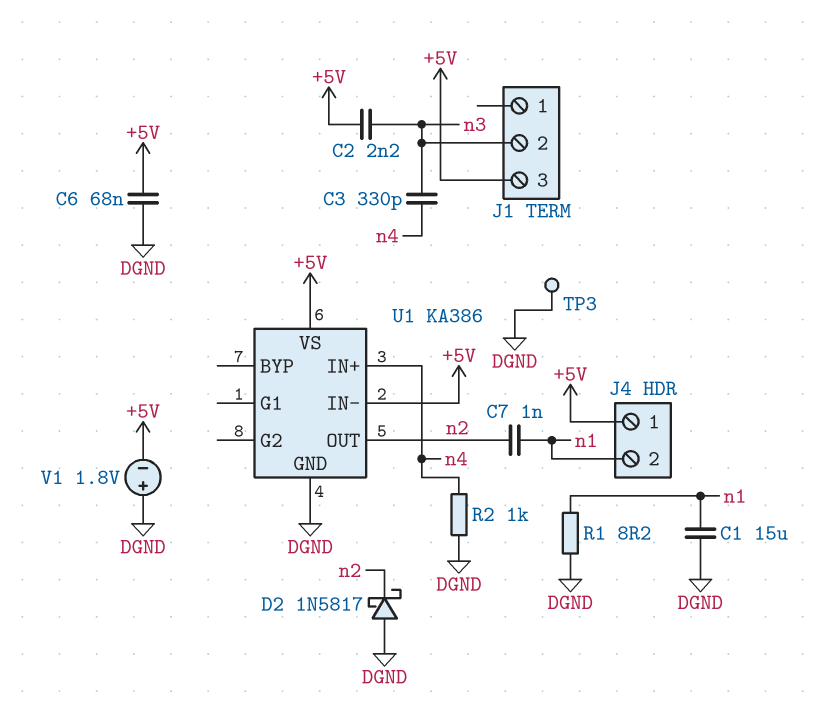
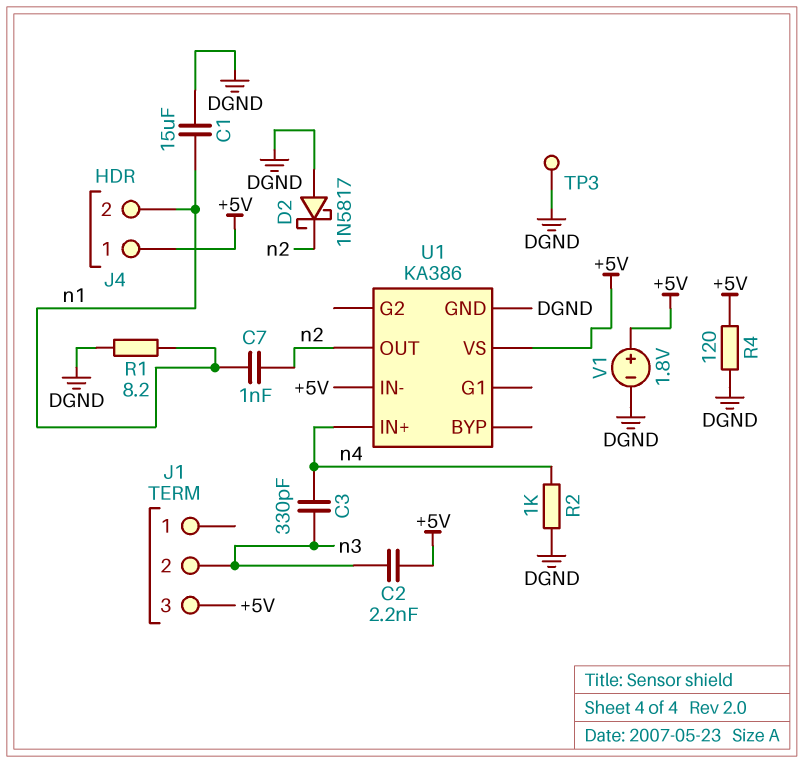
C6: 68nF (+5V, DGND) -> none
R4: none -> 120 (+5V, DGND)
V1: 1.8V (plus DGND, minus +5V) -> 1.8V (plus +5V, minus DGND)

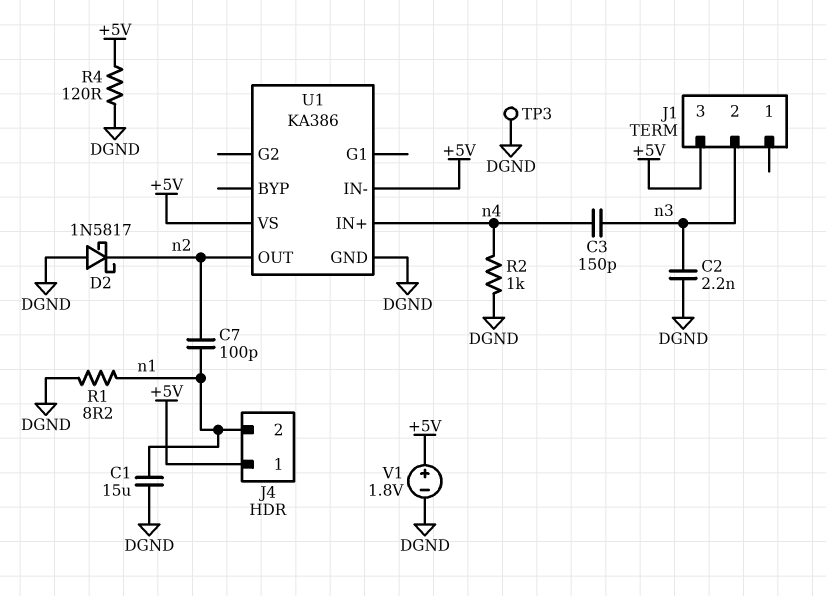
C2: 2.2nF (+5V, n3) -> 2.2nF (DGND, n3)
C3: 330pF (n3, n4) -> 150pF (n3, n4)
C7: 1nF (n1, n2) -> 100pF (n1, n2)

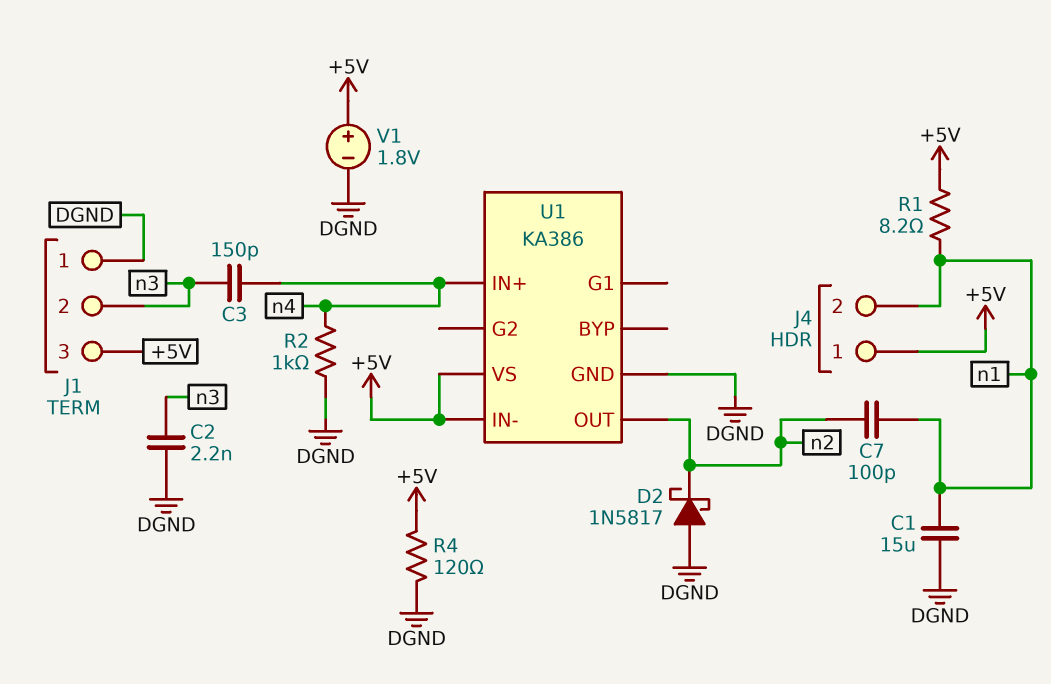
J1 pin 1: none -> DGND
R1: 8.2 (DGND, n1) -> 8.2 (+5V, n1)
TP3: test point (DGND) -> none

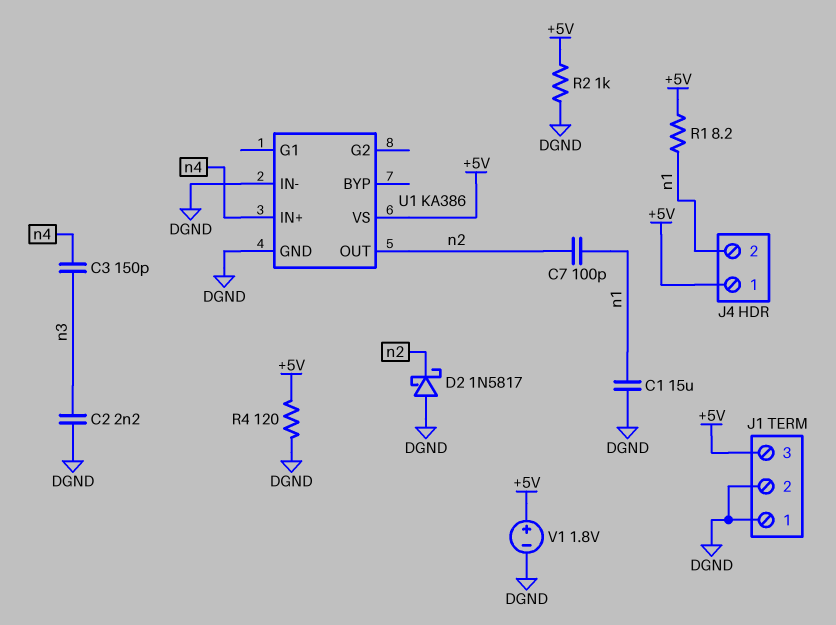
J1 pin 2: n3 -> DGND
R2: 1k (DGND, n4) -> 1k (+5V, DGND)
U1 pin IN-: +5V -> DGND

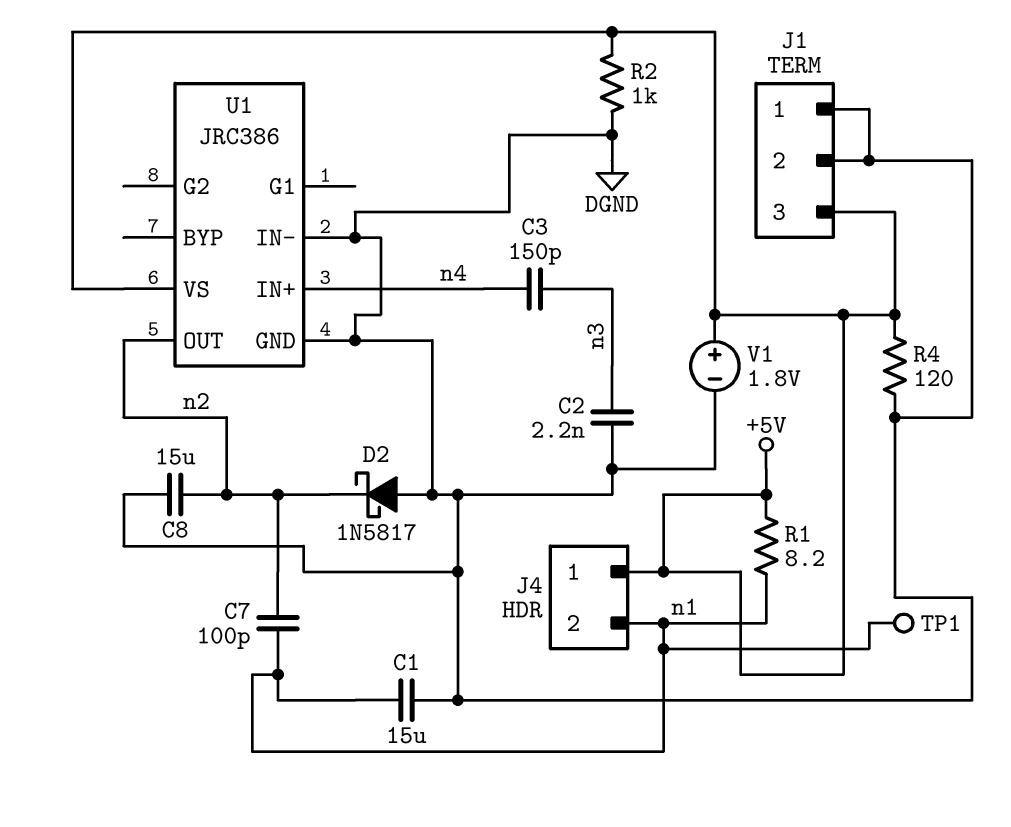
C8: none -> 15uF (DGND, n2)
TP1: none -> test point (n1)
U1: KA386 -> JRC386

